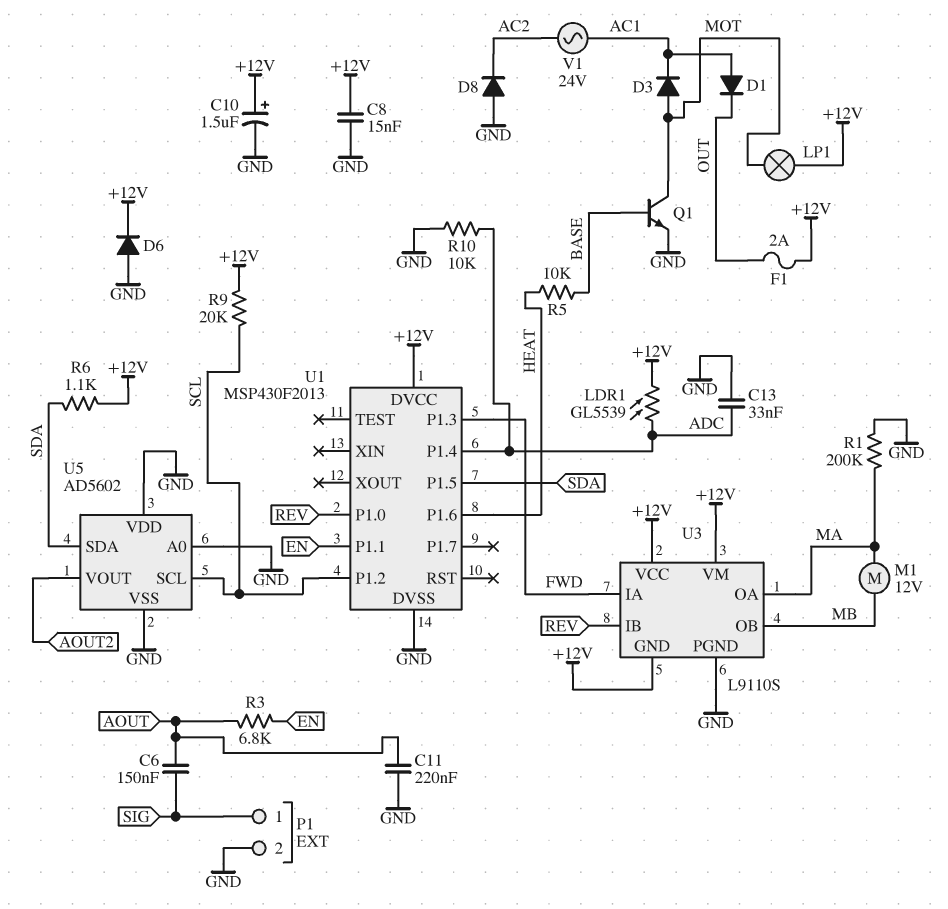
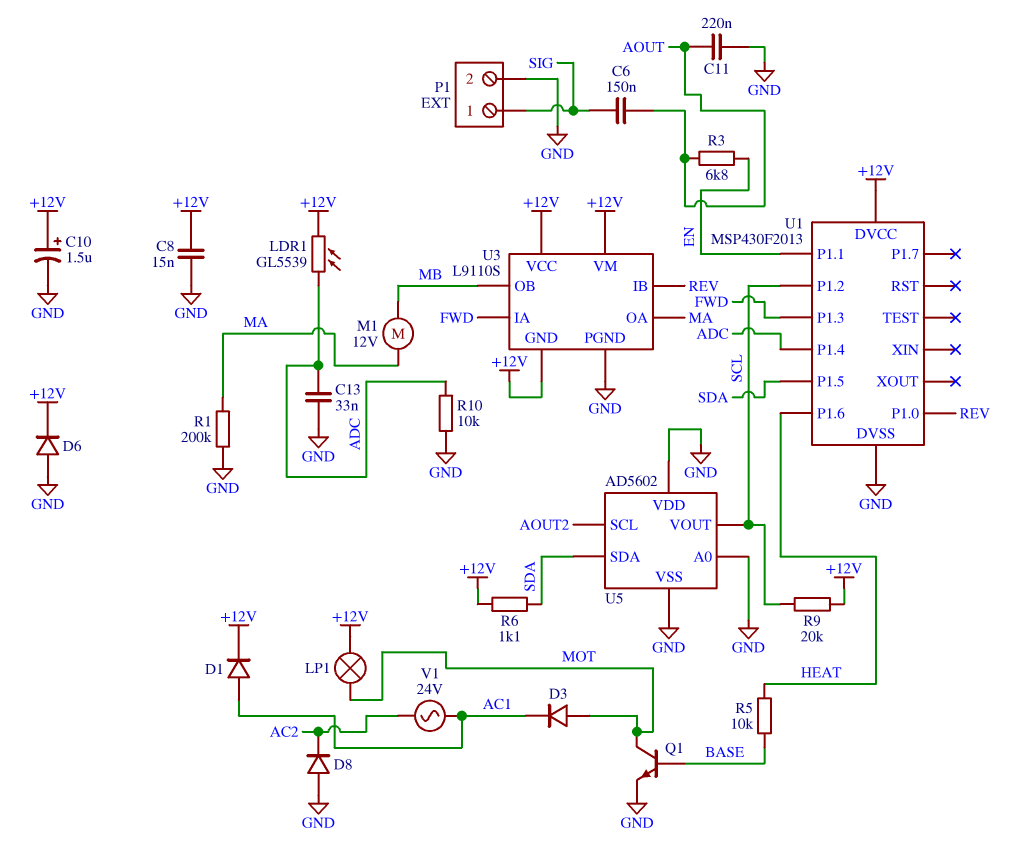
D1: diode (A AC1, K OUT) -> diode (A AC1, K +12V)
F1: 2A (+12V, OUT) -> none
U5 pin SCL: SCL -> AOUT2
U5 pin VOUT: AOUT2 -> SCL

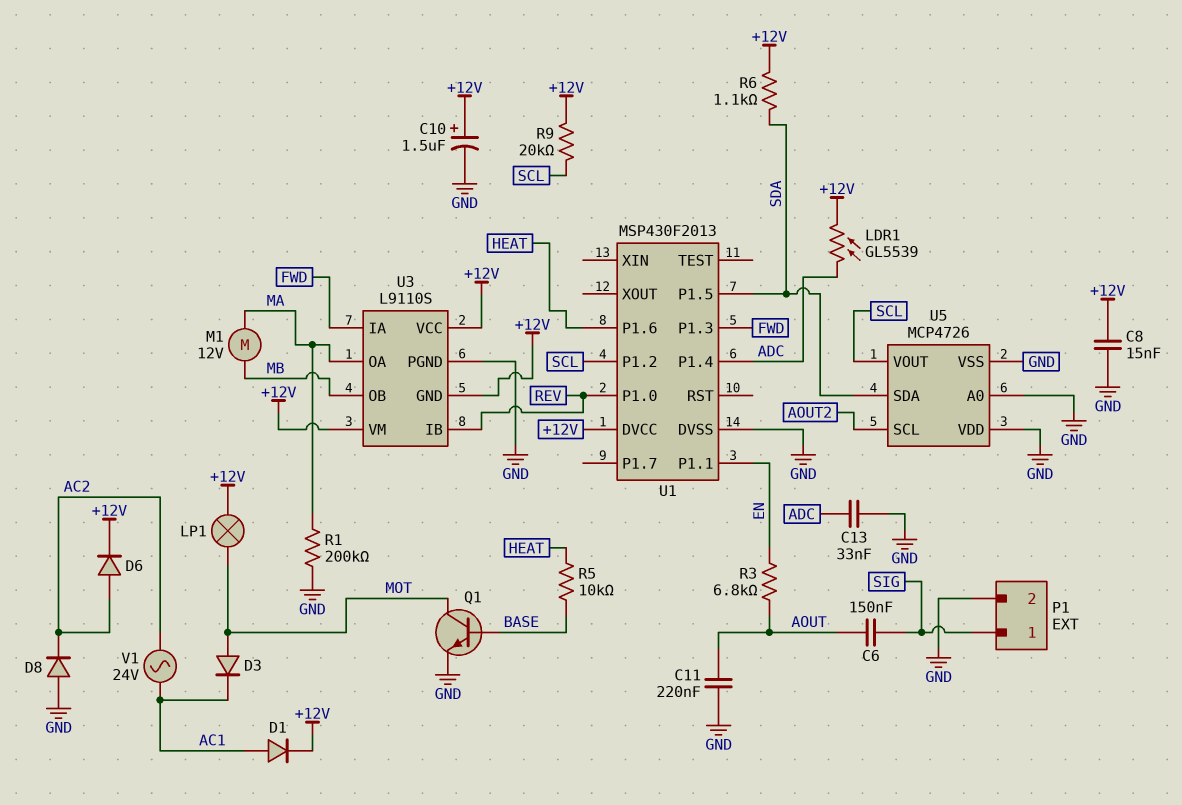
D6: diode (A GND, K +12V) -> diode (A AC2, K +12V)
R10: 10k (ADC, GND) -> none
U5: AD5602 -> MCP4726

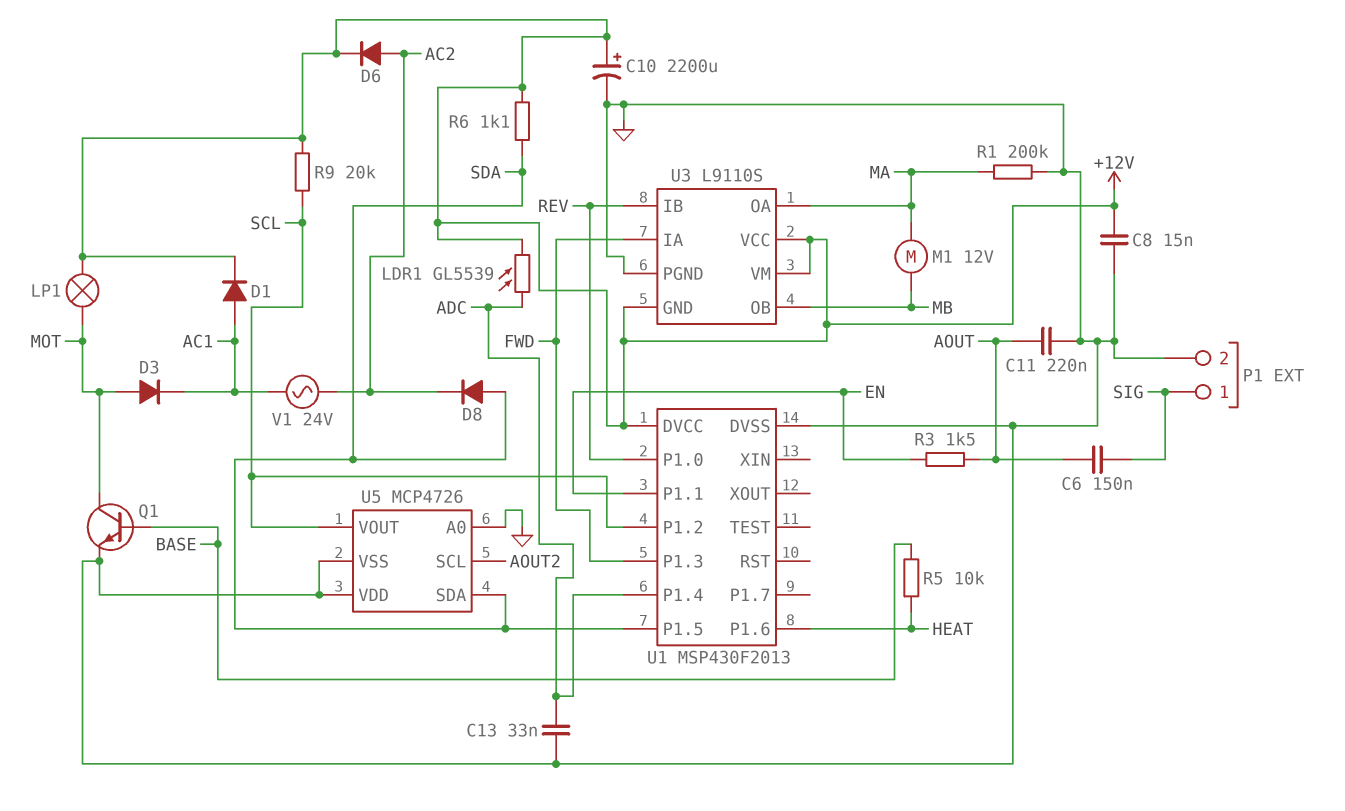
C10: 1.5uF (plus +12V, minus GND) -> 2200uF (plus +12V, minus GND)
D8: diode (A GND, K AC2) -> diode (A SDA, K AC2)
R3: 6.8k (AOUT, EN) -> 1.5k (AOUT, EN)

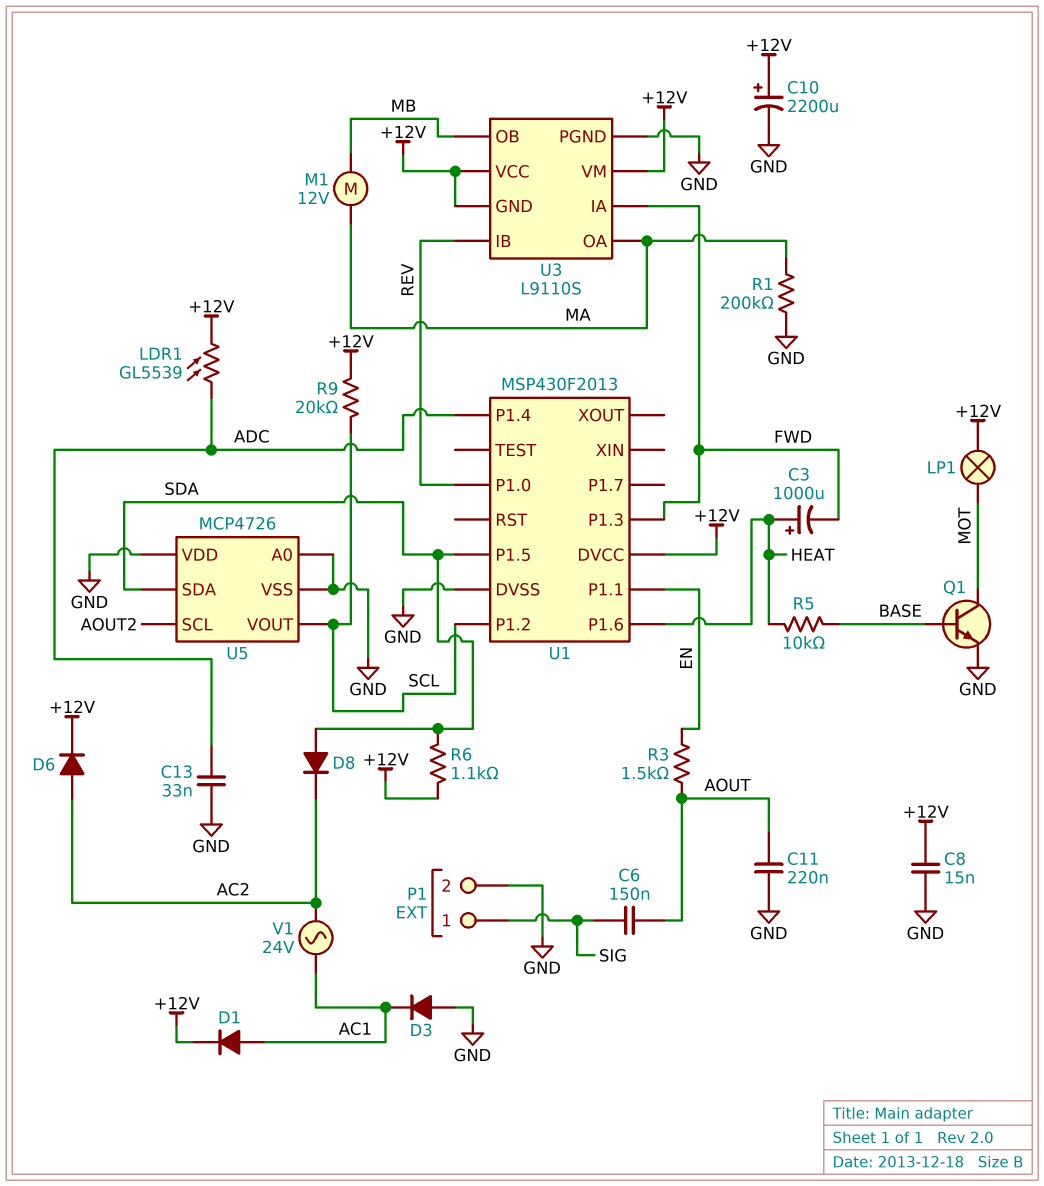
C3: none -> 1000uF (plus HEAT, minus FWD)
D3: diode (A MOT, K AC1) -> diode (A GND, K AC1)

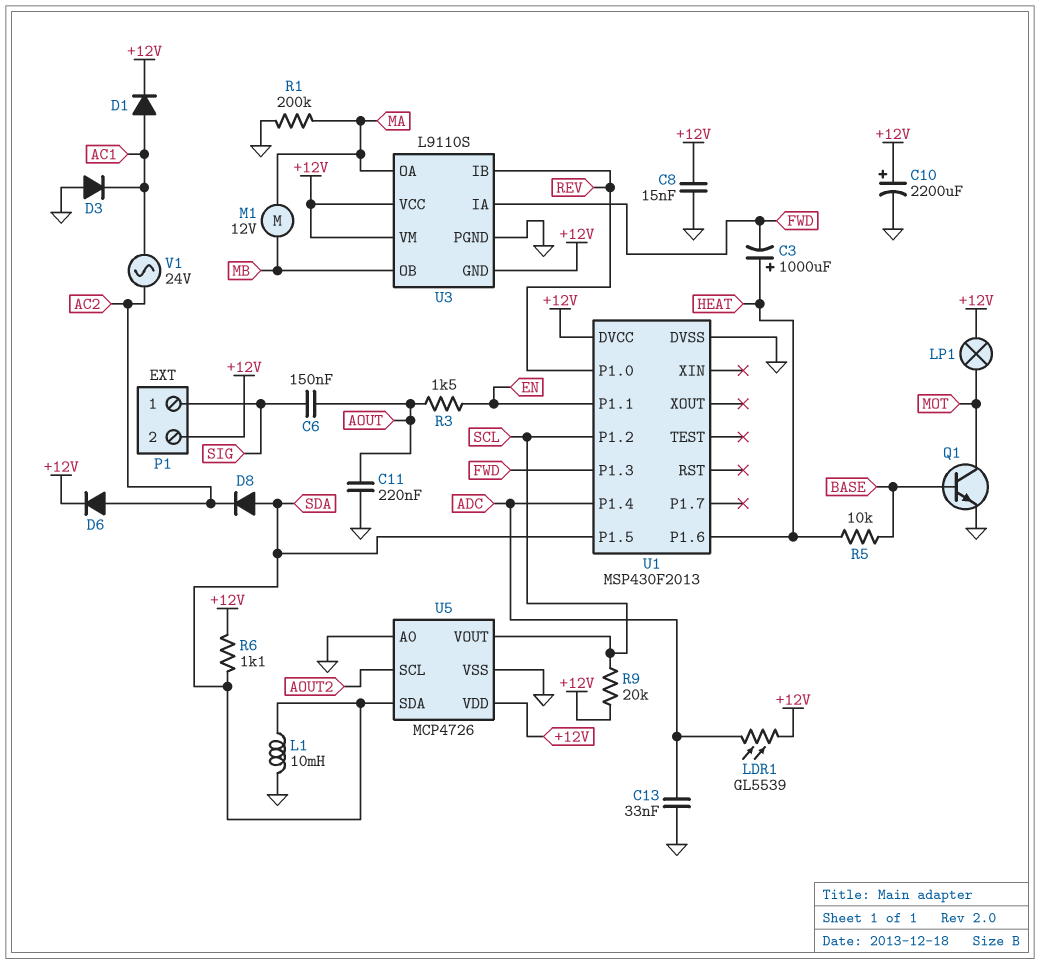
L1: none -> 10mH (GND, SDA)
P1 pin 2: GND -> +12V
U5 pin VDD: GND -> +12V

